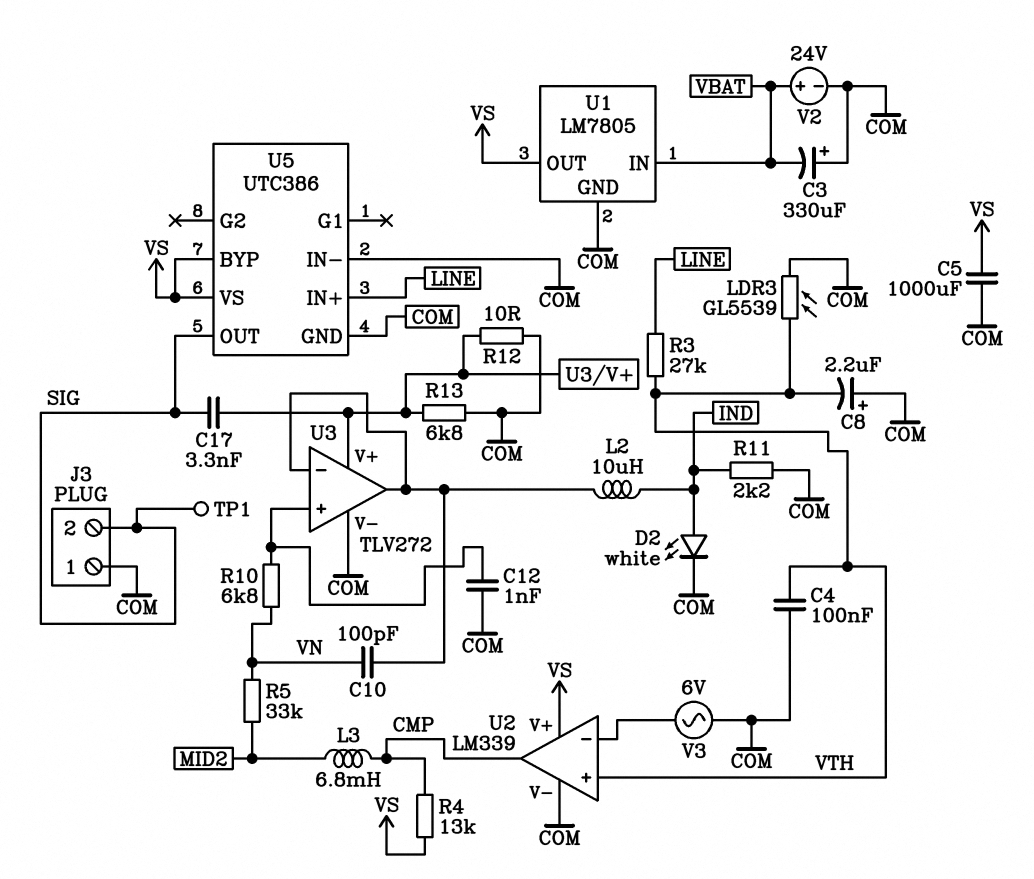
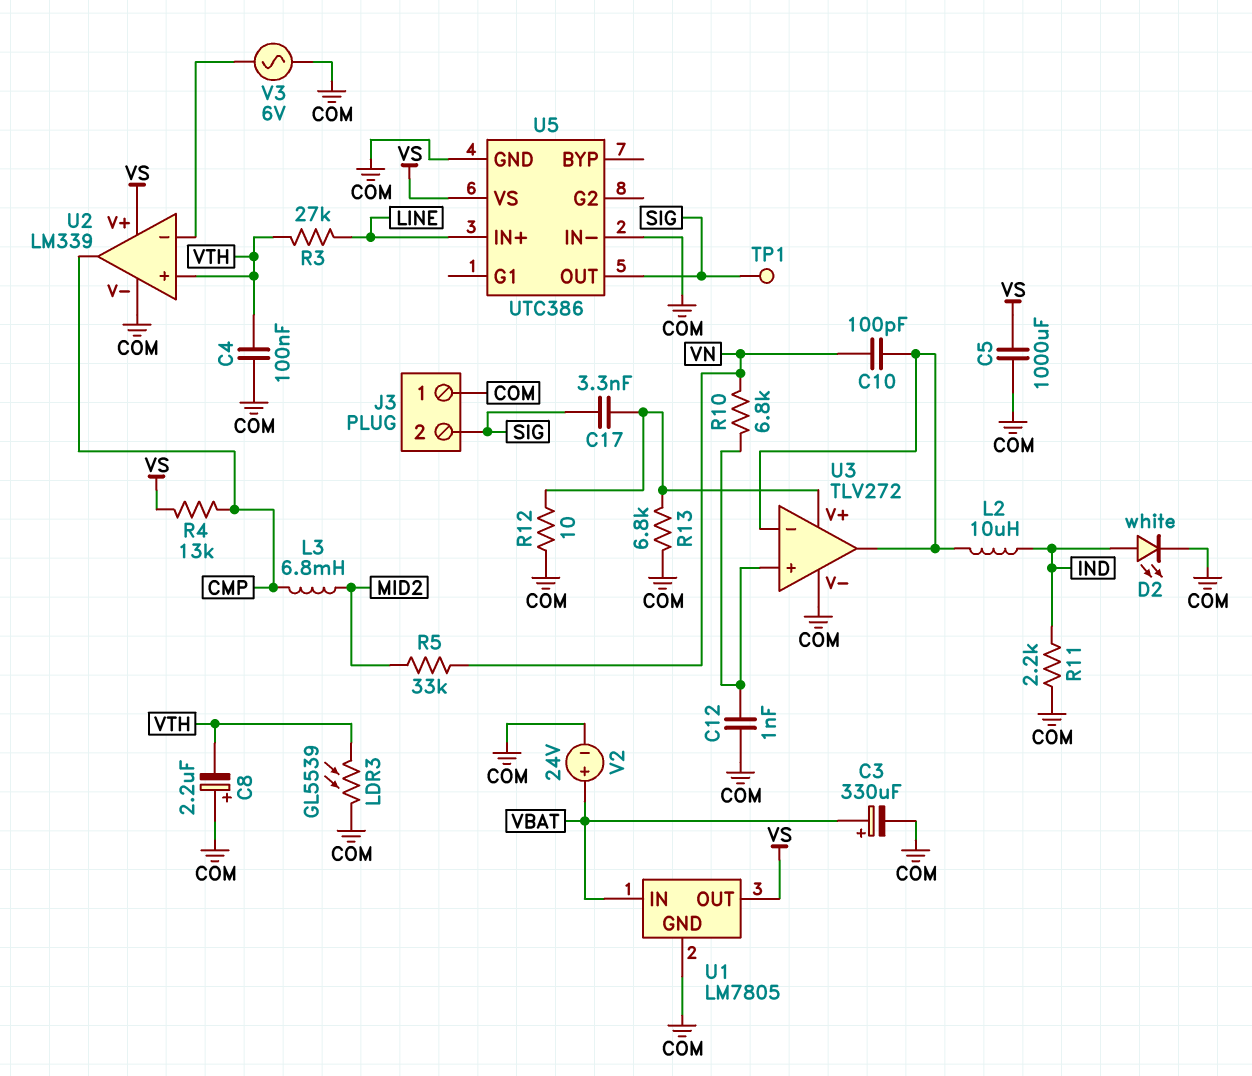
C3: 330uF (plus COM, minus VBAT) -> 330uF (plus VBAT, minus COM)
U5 pin BYP: VS -> none

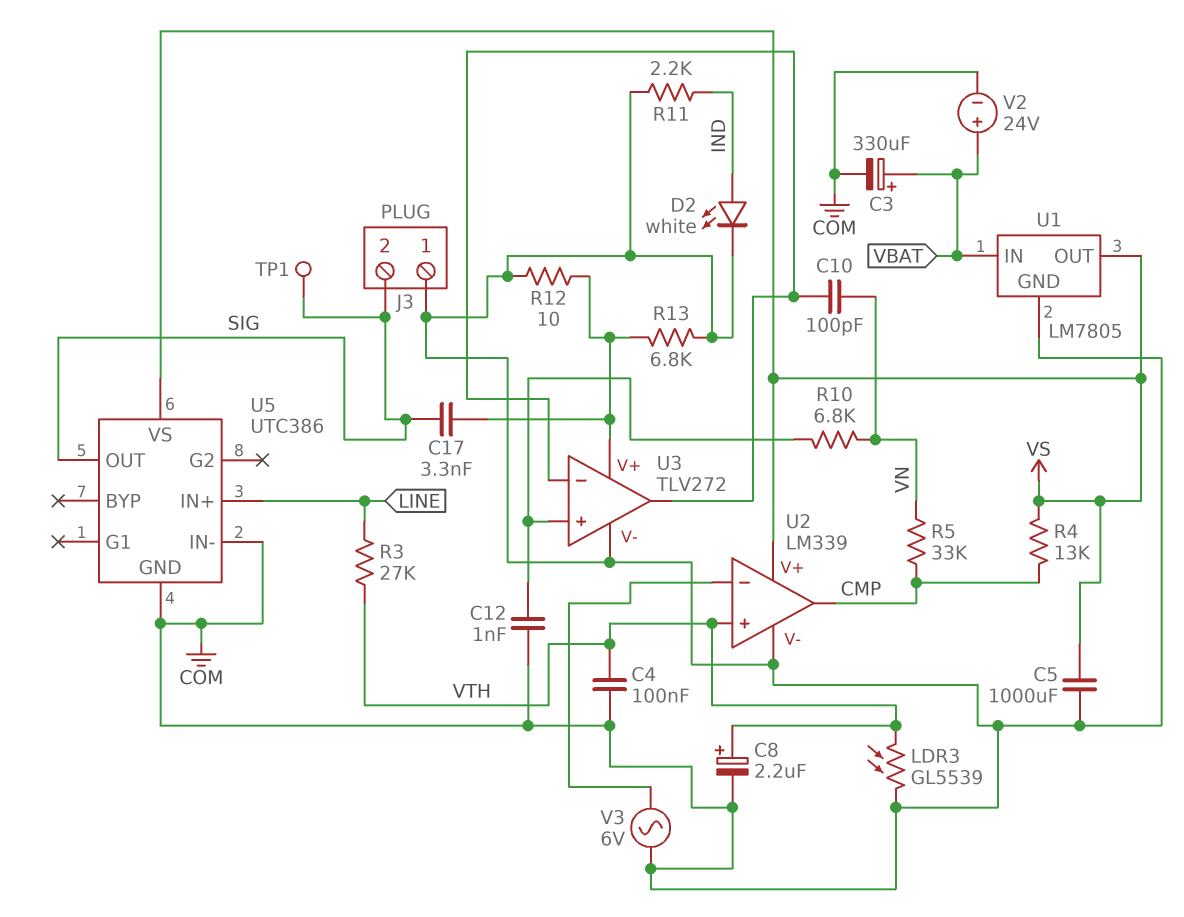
C8: 2.2uF (plus COM, minus VTH) -> 2.2uF (plus VTH, minus COM)
L2: 10uH (IND, U3/in-) -> none
L3: 6.8mH (CMP, MID2) -> none
R5: 33k (MID2, VN) -> 33k (CMP, VN)

